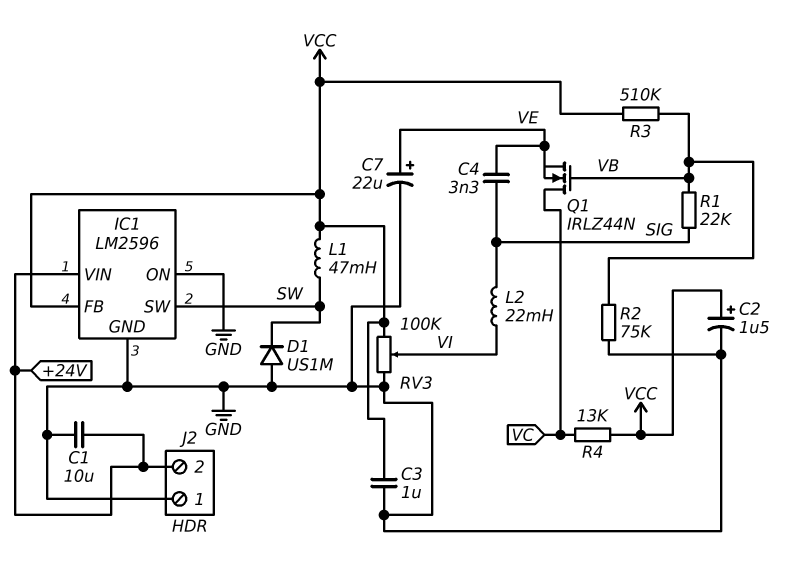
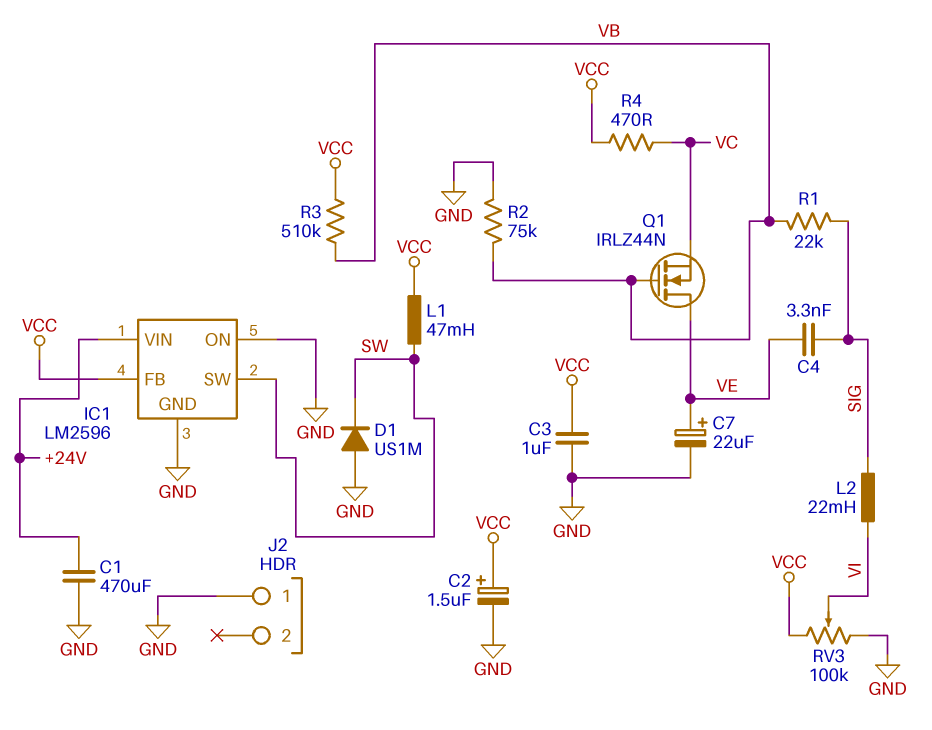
C1: 10uF (+24V, GND) -> 470uF (+24V, GND)
J2 pin 2: +24V -> none
Q1: NMOS IRLZ44N (G VB, D VC, S VE) -> NMOS IRLZ44N (G VB, D VE, S VC)
R4: 13k (VC, VCC) -> 470 (VC, VCC)

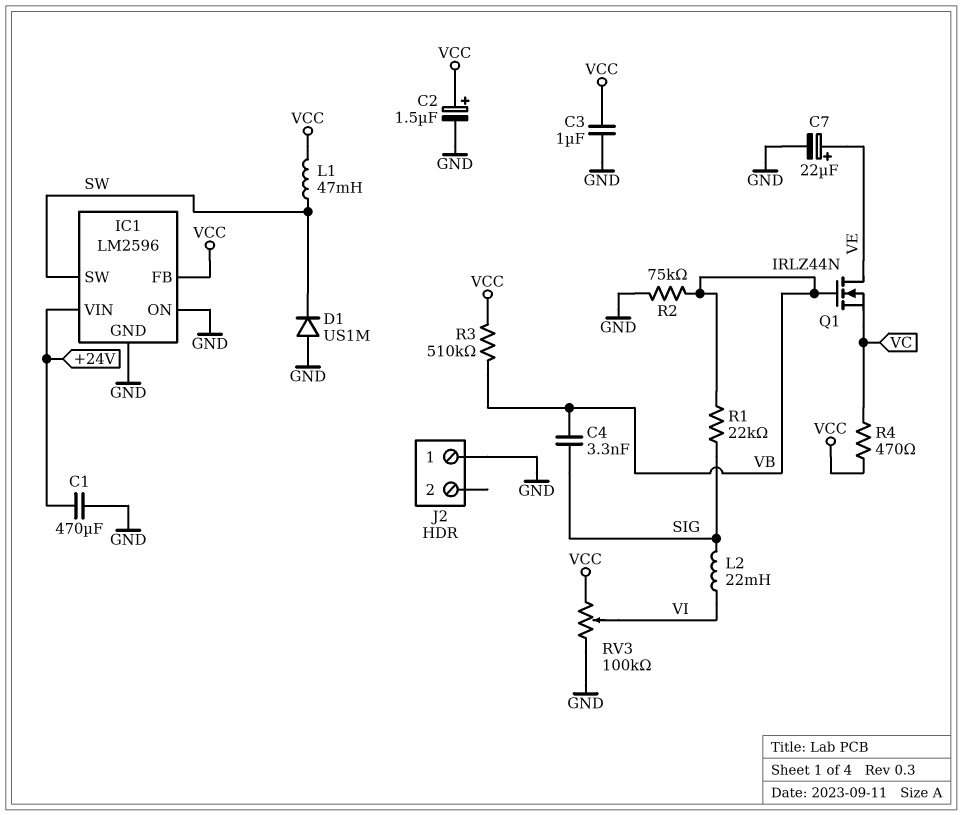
C4: 3.3nF (SIG, VE) -> 3.3nF (SIG, VB)

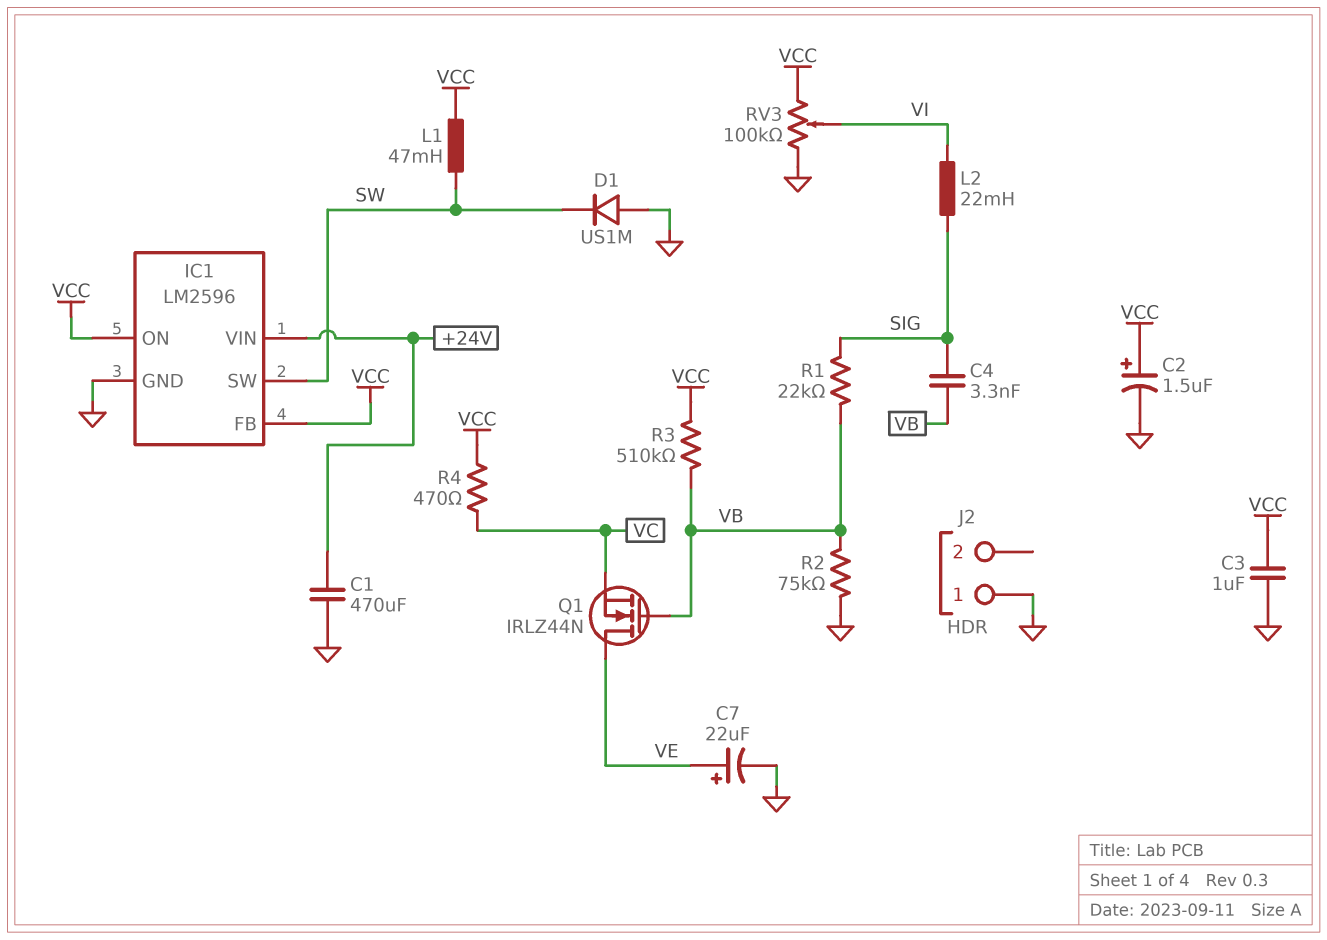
IC1 pin ON: GND -> VCC

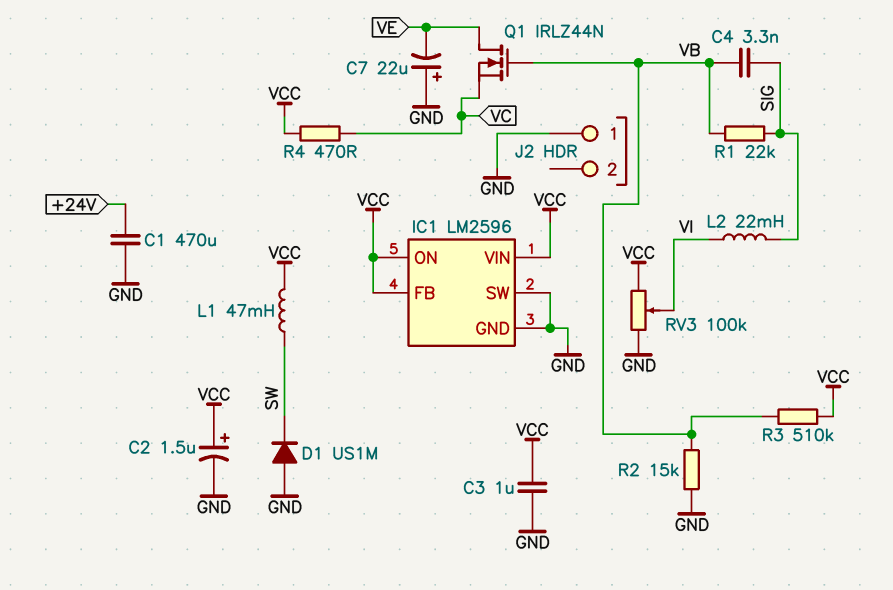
C7: 22uF (plus VE, minus GND) -> 22uF (plus GND, minus VE)
IC1 pin SW: SW -> GND
IC1 pin VIN: +24V -> VCC
R2: 75k (GND, VB) -> 15k (GND, VB)

